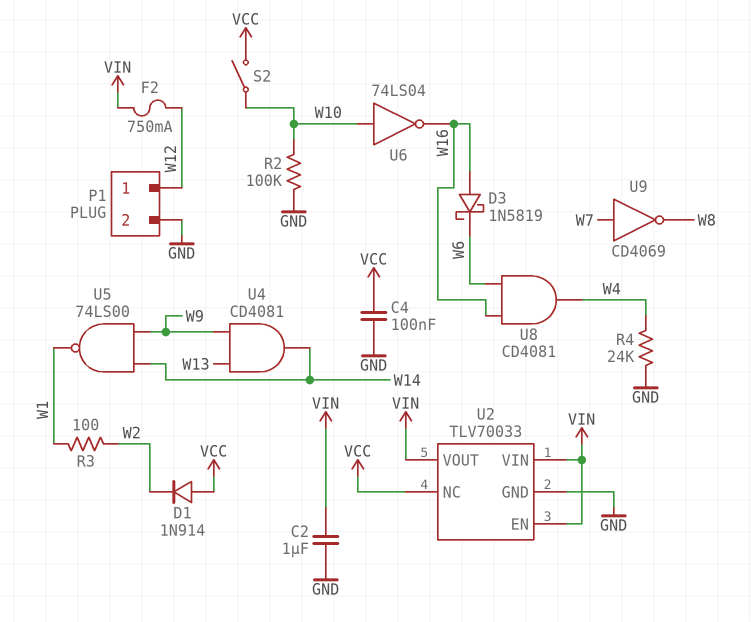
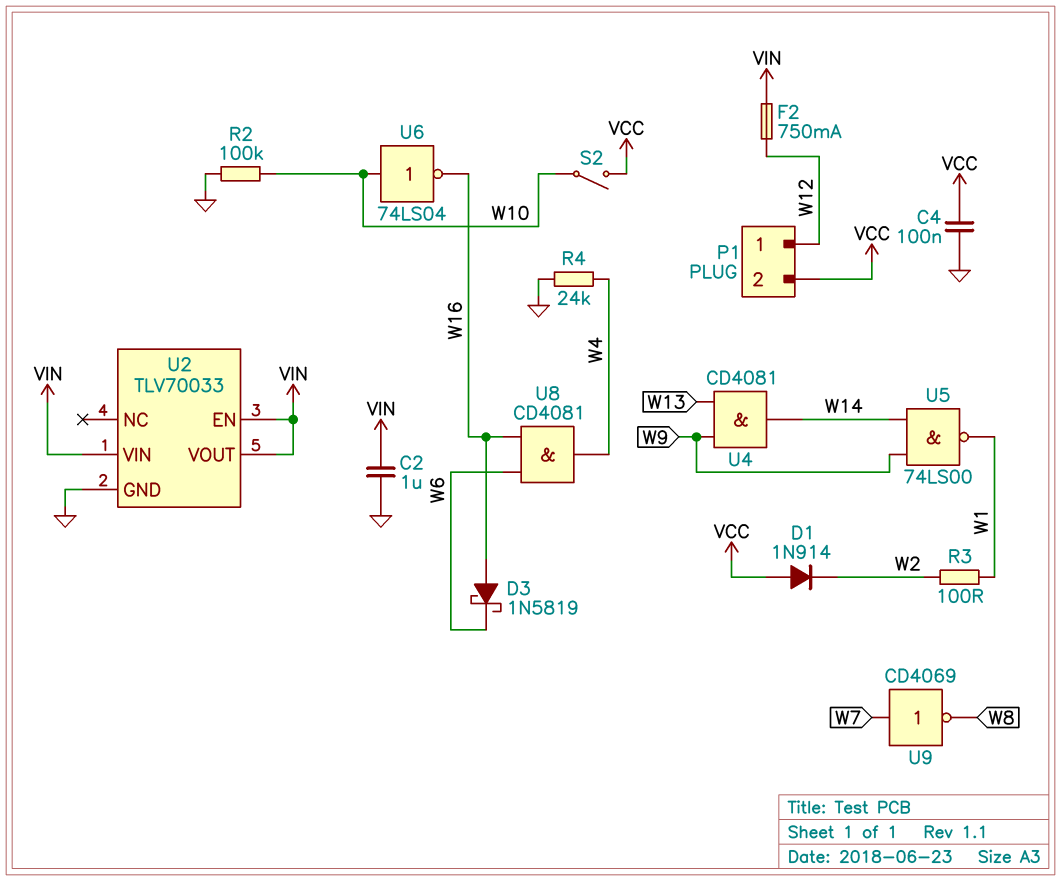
P1 pin 2: GND -> VCC
U2 pin NC: VCC -> none

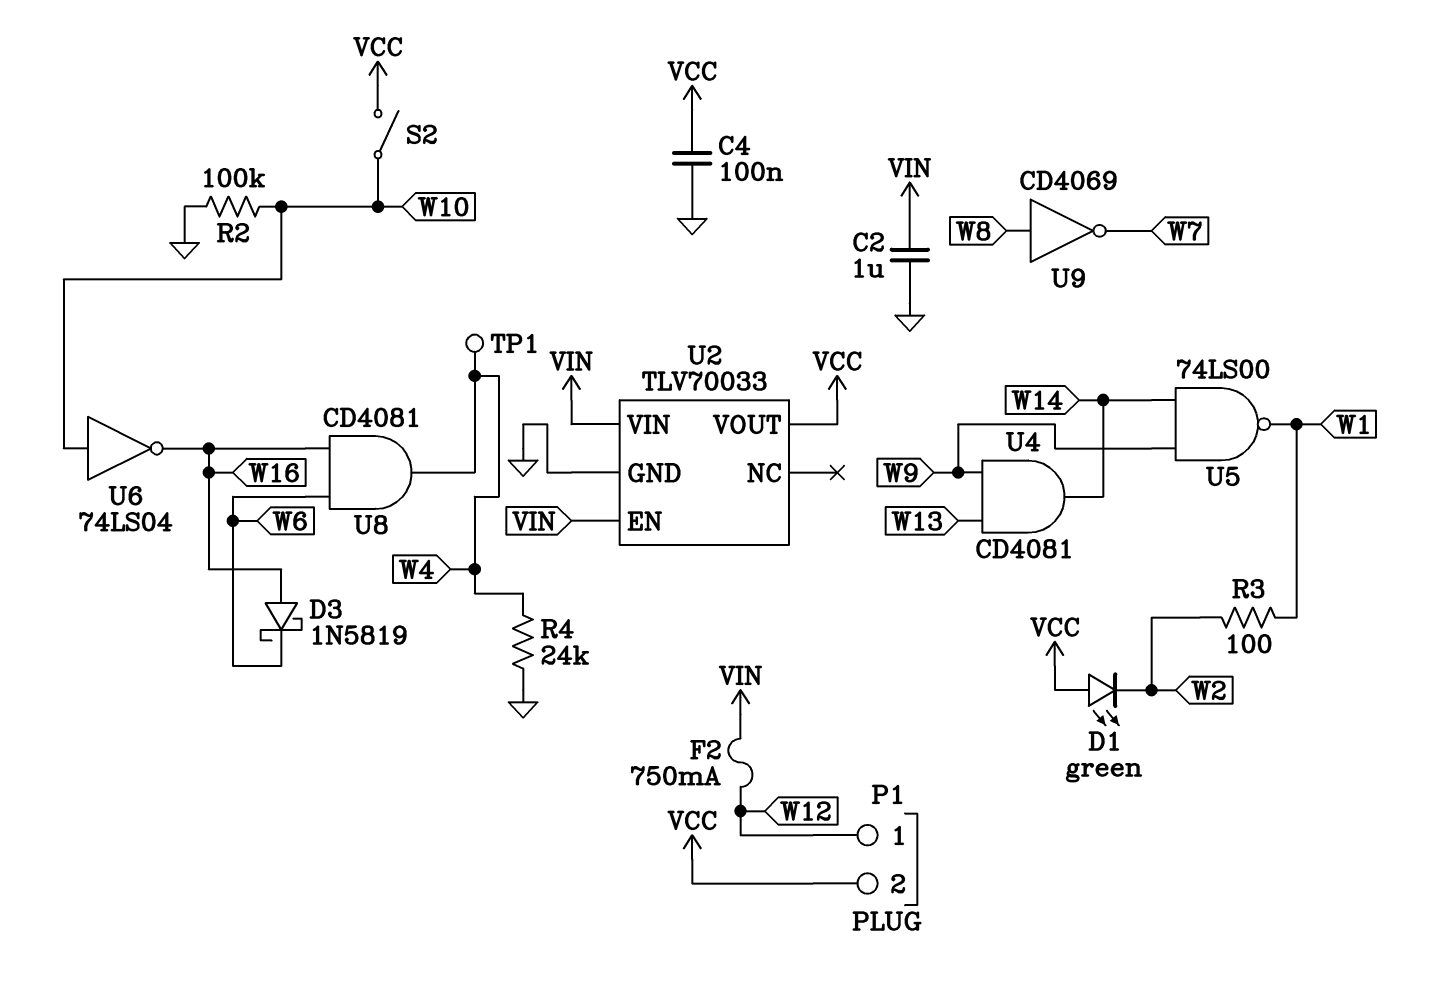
D1: diode 1N914 (A VCC, K W2) -> LED green (A VCC, K W2)
TP1: none -> test point (W4)
U2 pin VOUT: VIN -> VCC
U9: NOT CD4069 (in W7, out W8) -> NOT CD4069 (in W8, out W7)

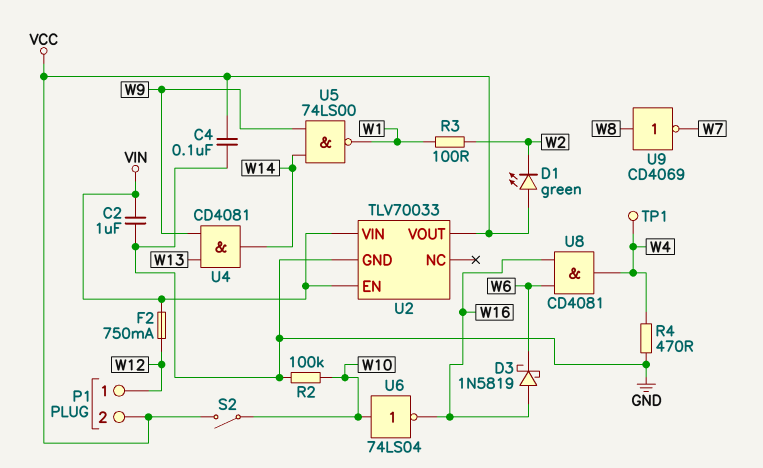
R4: 24k (GND, W4) -> 470 (GND, W4)

